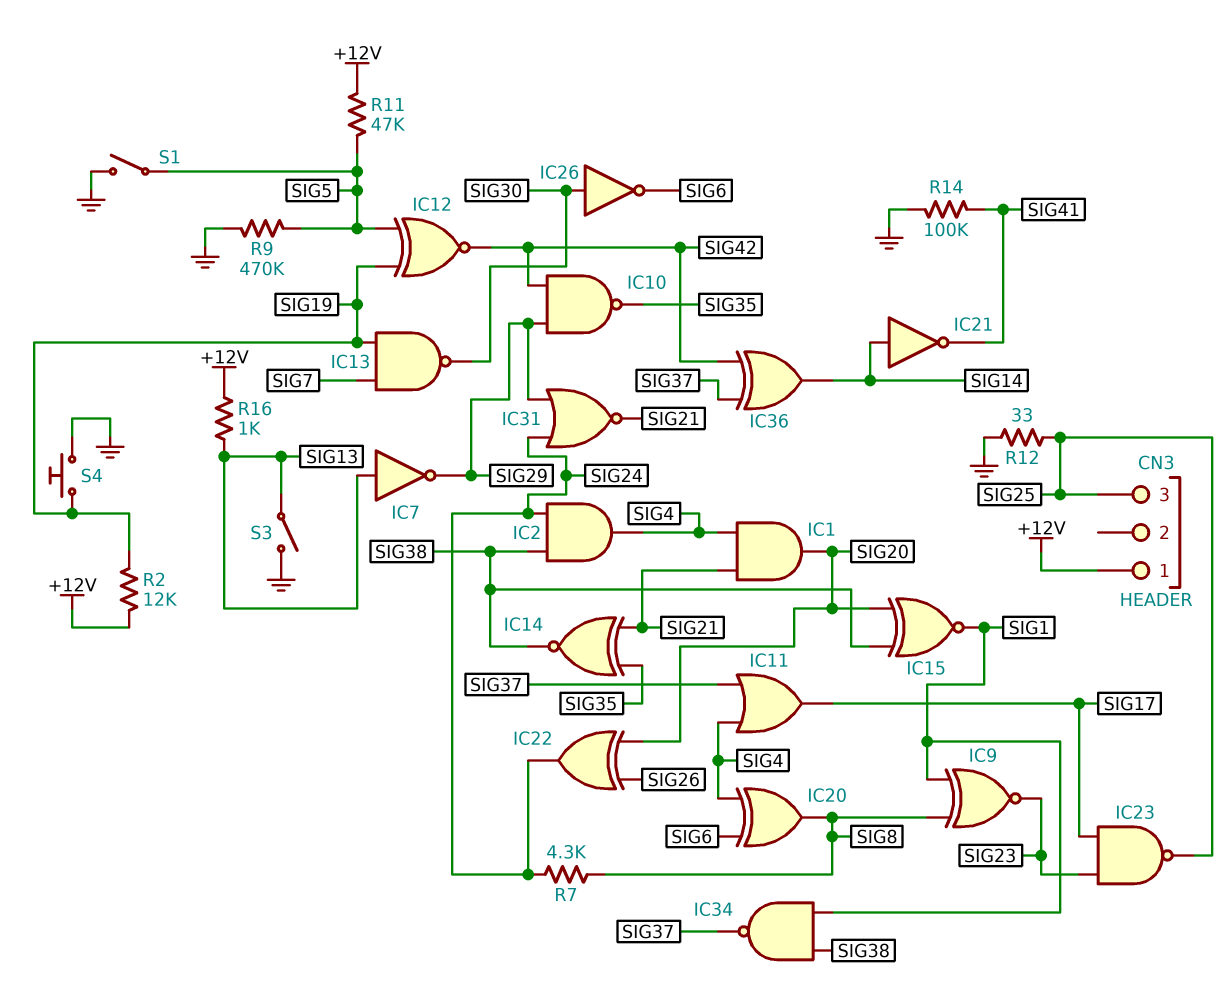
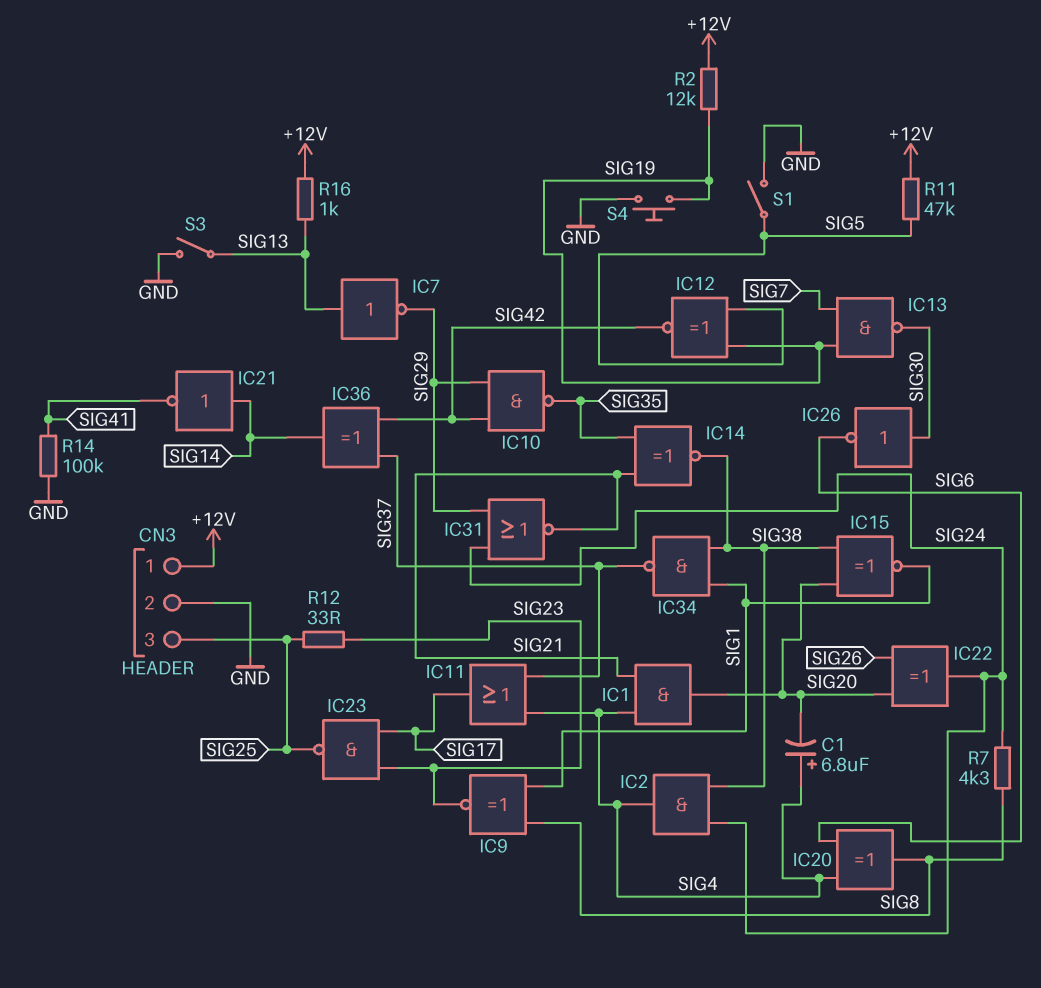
C1: none -> 6.8uF (plus SIG4, minus SIG20)
CN3 pin 2: none -> GND
R9: 470k (GND, SIG5) -> none
R12: 33 (GND, SIG25) -> 33 (SIG23, SIG25)

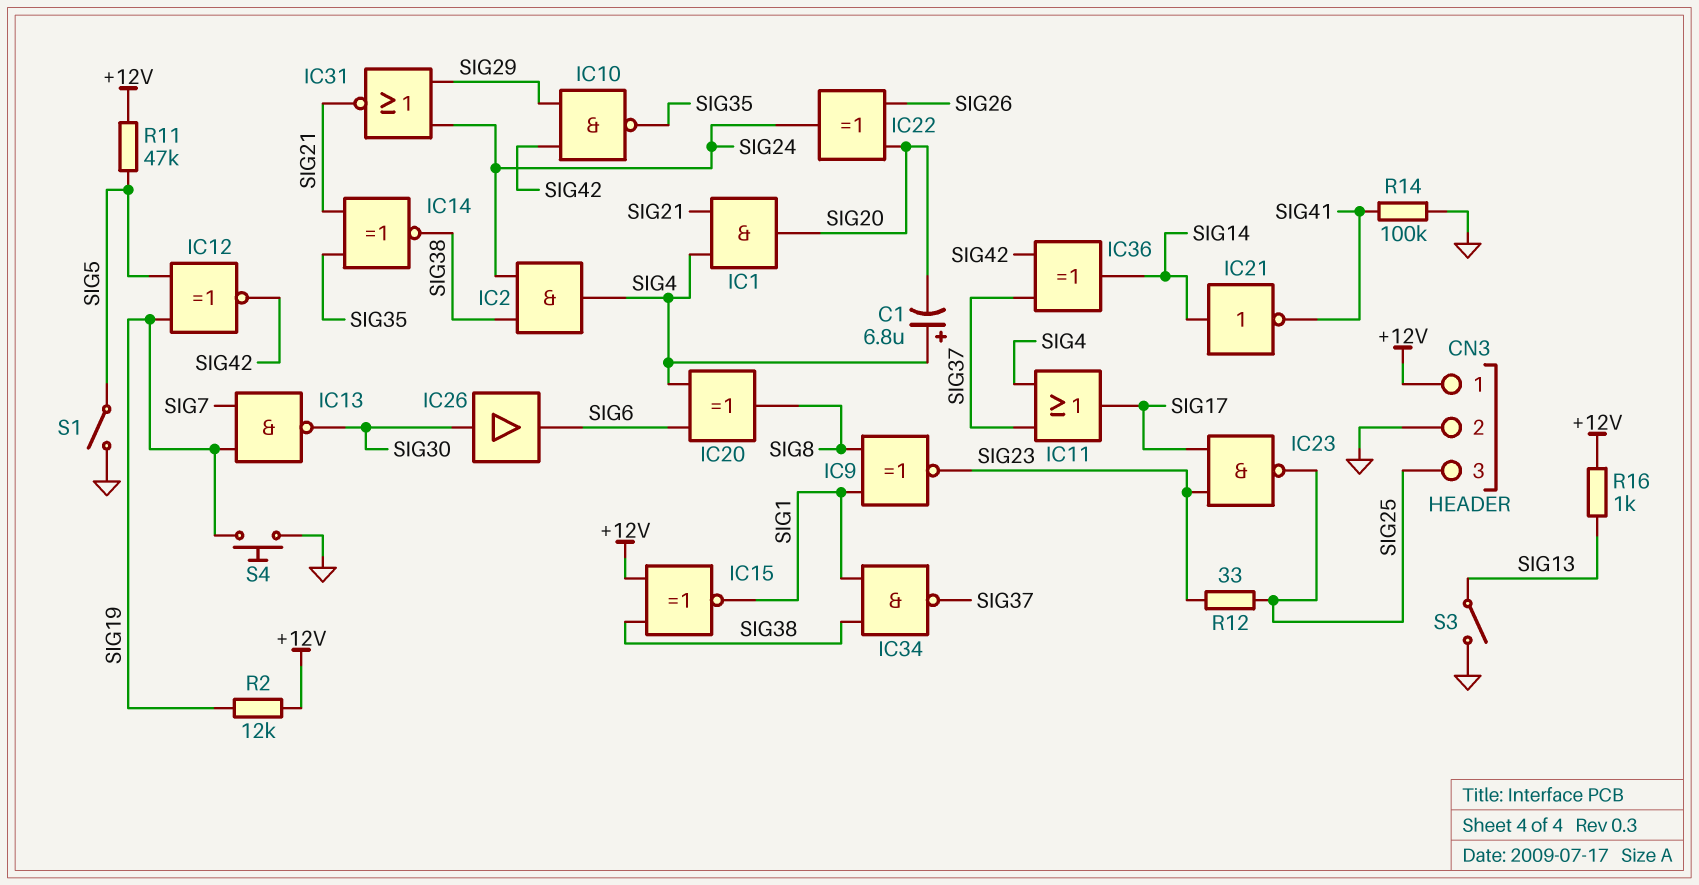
IC7: NOT (in SIG13, out SIG29) -> none
IC15: XNOR (in SIG20, in SIG38, out SIG1) -> XNOR (in +12V, in SIG38, out SIG1)
IC26: NOT (in SIG30, out SIG6) -> buffer (in SIG30, out SIG6)
R7: 4.3k (SIG8, SIG24) -> none

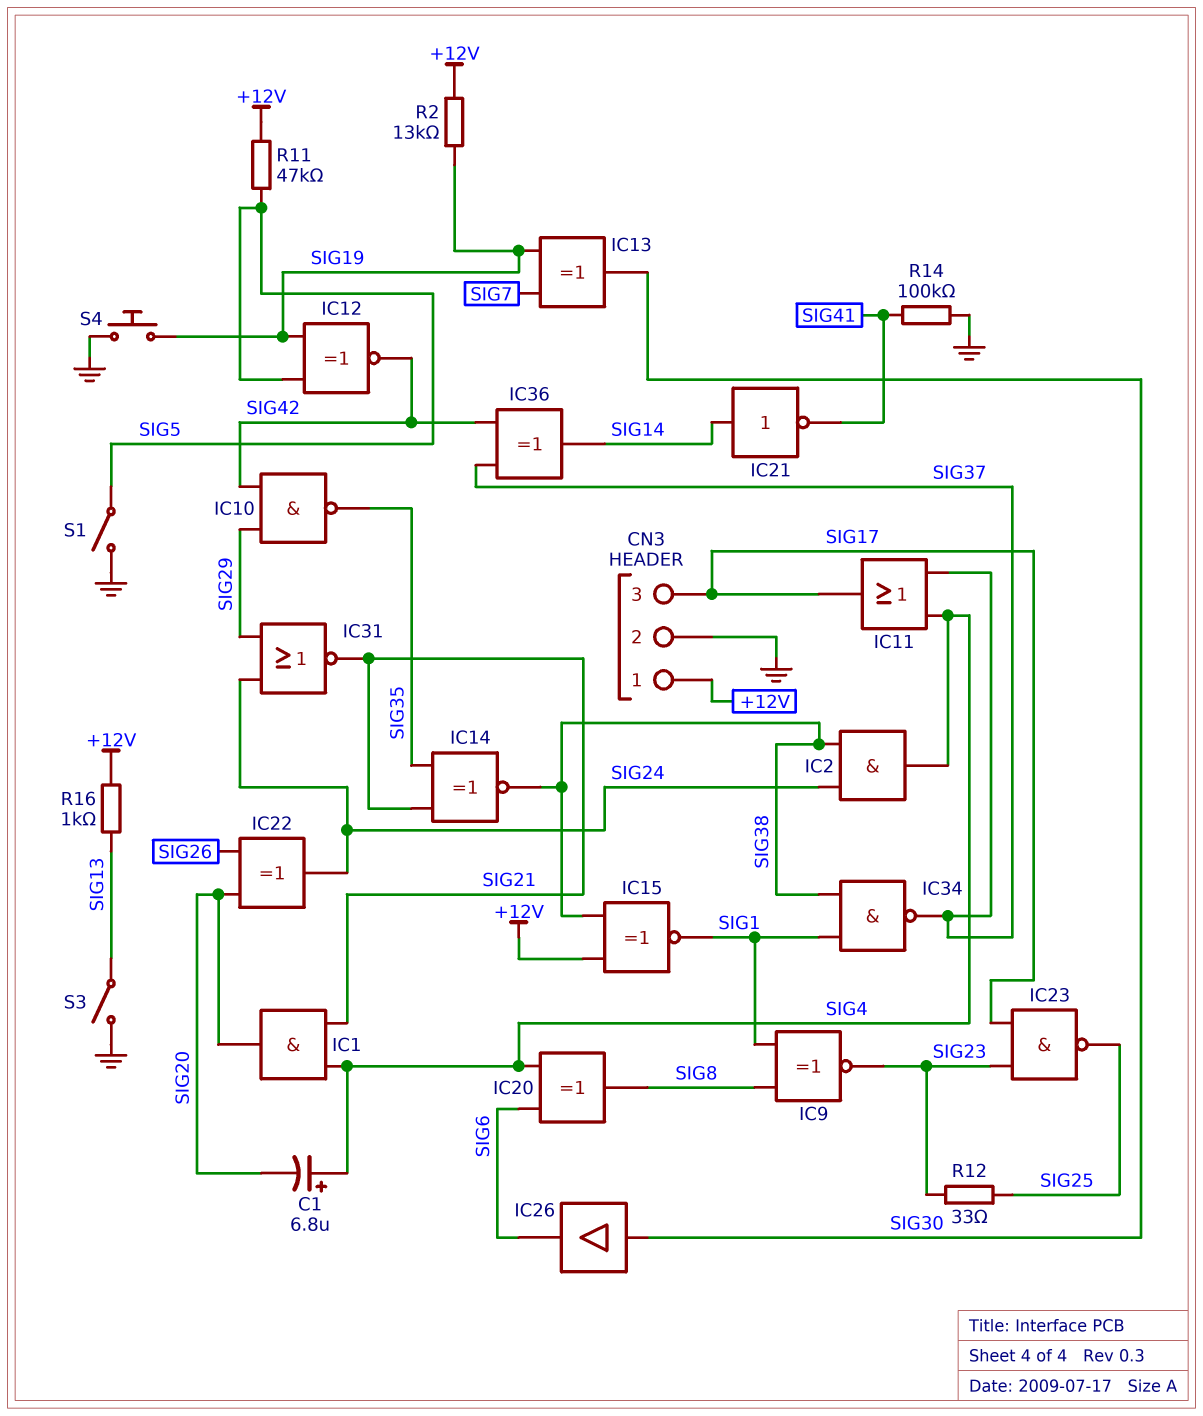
CN3 pin 3: SIG25 -> SIG17
IC13: NAND (in SIG7, in SIG19, out SIG30) -> XOR (in SIG7, in SIG19, out SIG30)
R2: 12k (+12V, SIG19) -> 13k (+12V, SIG19)

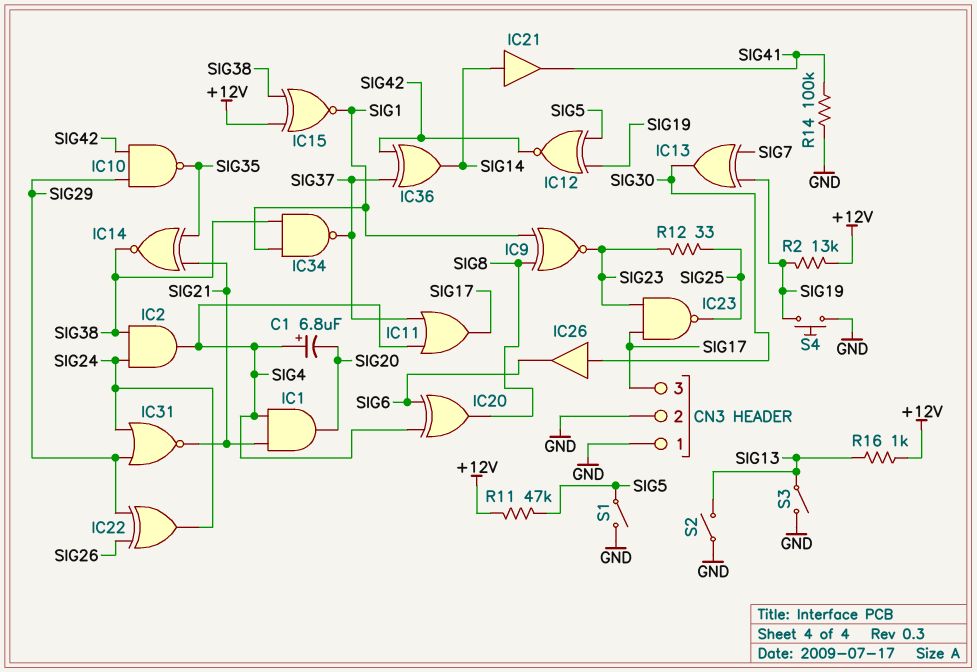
CN3 pin 1: +12V -> GND
IC21: NOT (in SIG14, out SIG41) -> buffer (in SIG14, out SIG41)
IC22: XOR (in SIG20, in SIG26, out SIG24) -> XOR (in SIG26, in SIG29, out SIG24)
S2: none -> switch (GND, SIG13)

